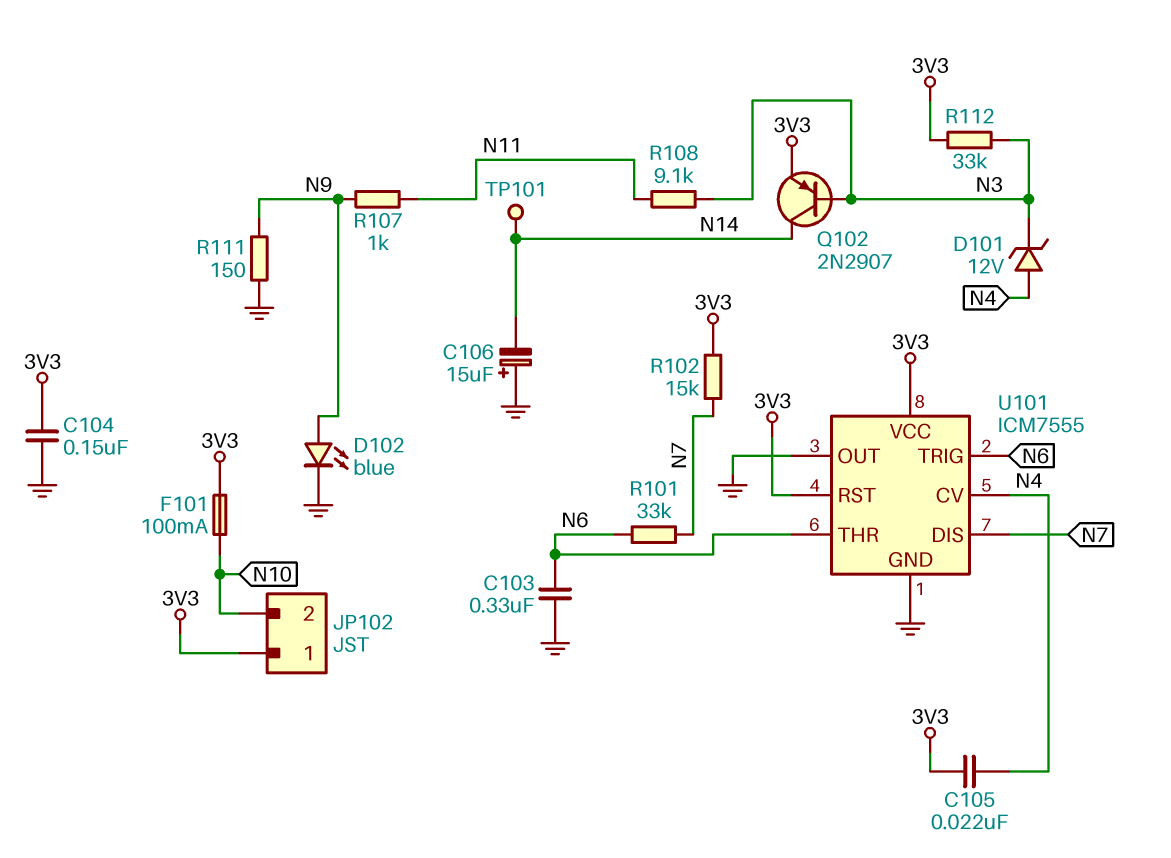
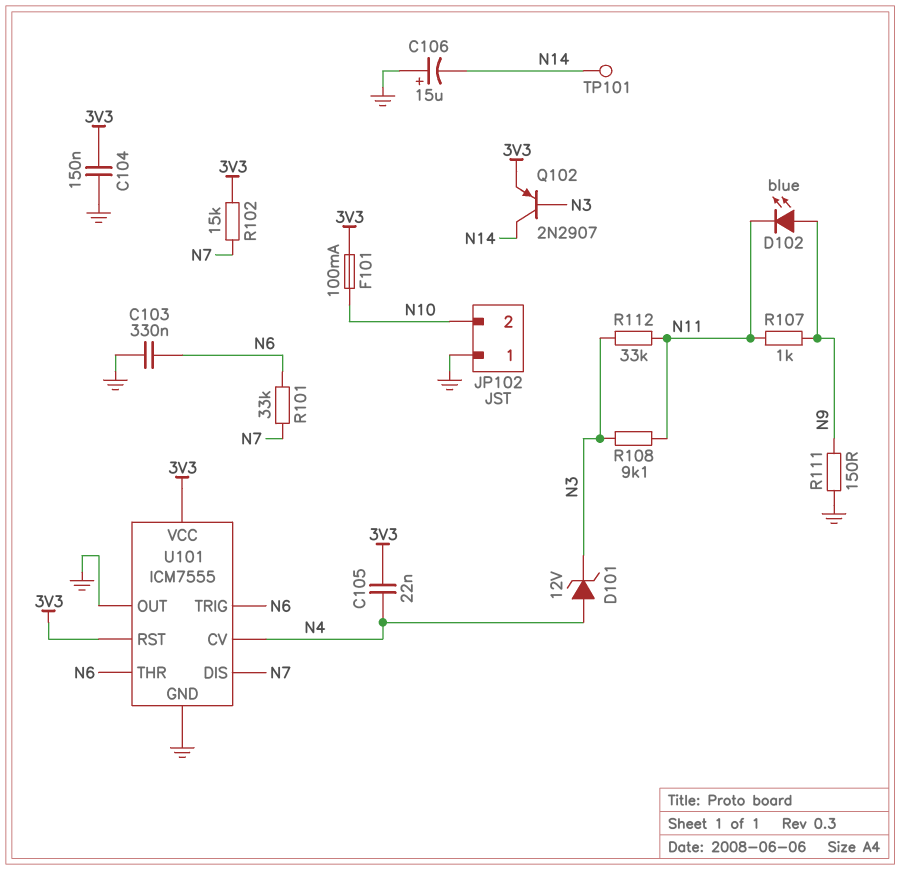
D102: LED blue (A N9, K GND) -> LED blue (A N9, K N11)
JP102 pin 1: 3V3 -> GND
R112: 33k (3V3, N3) -> 33k (N3, N11)

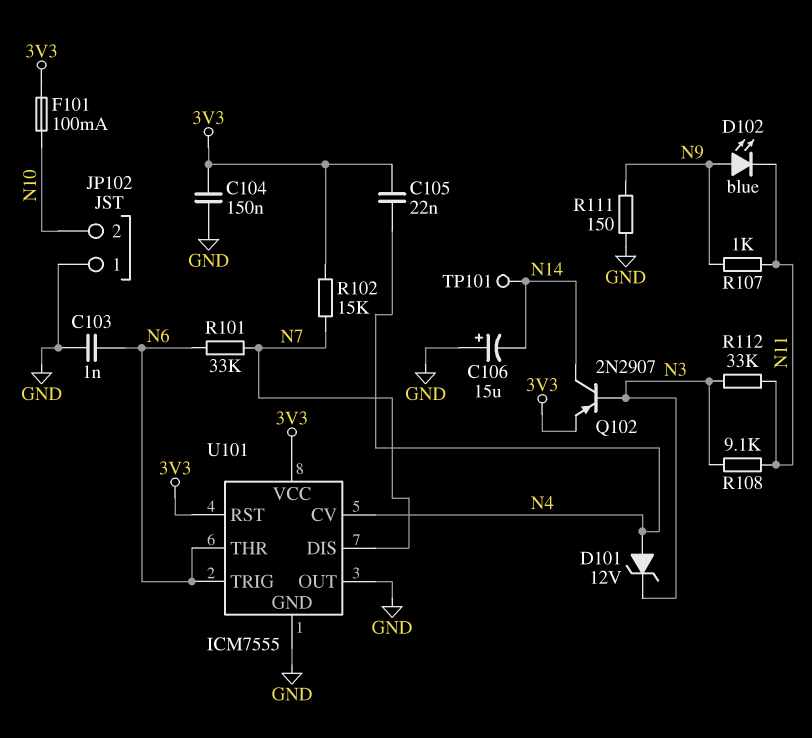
C103: 330nF (GND, N6) -> 1nF (GND, N6)

